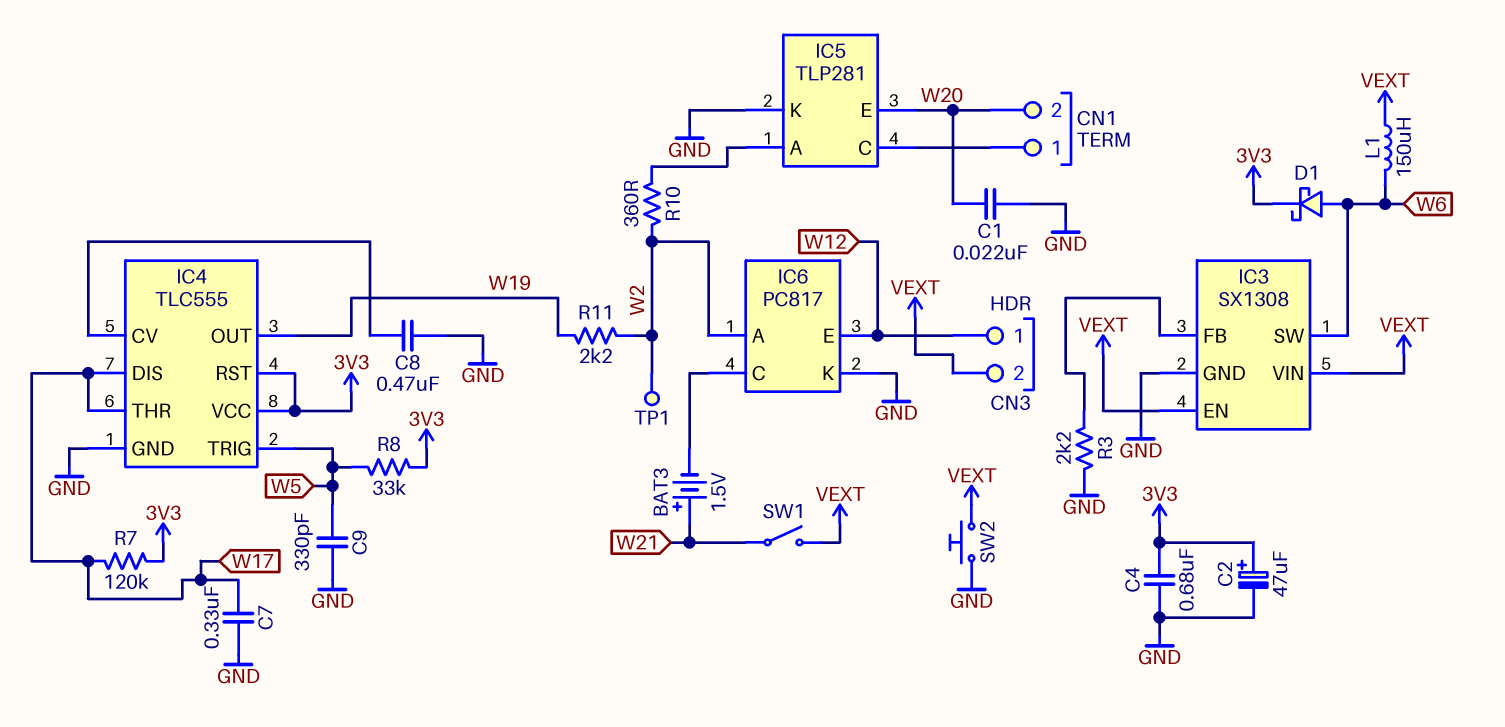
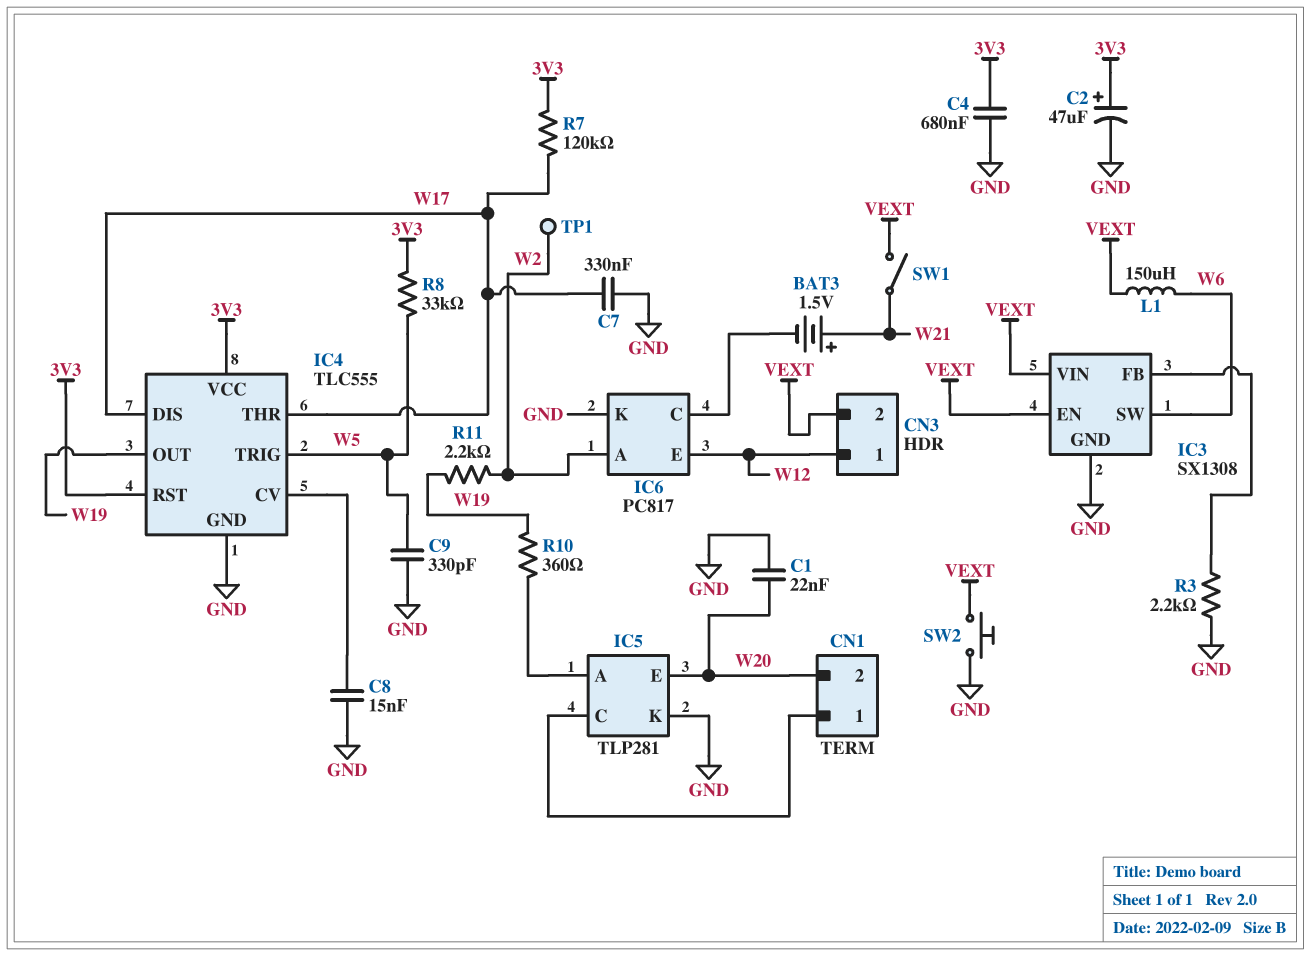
C8: 470nF (GND, IC4/CV) -> 15nF (GND, IC4/CV)
D1: schottky (A W6, K 3V3) -> none
R10: 360 (IC5/A, W2) -> 360 (IC5/A, W19)

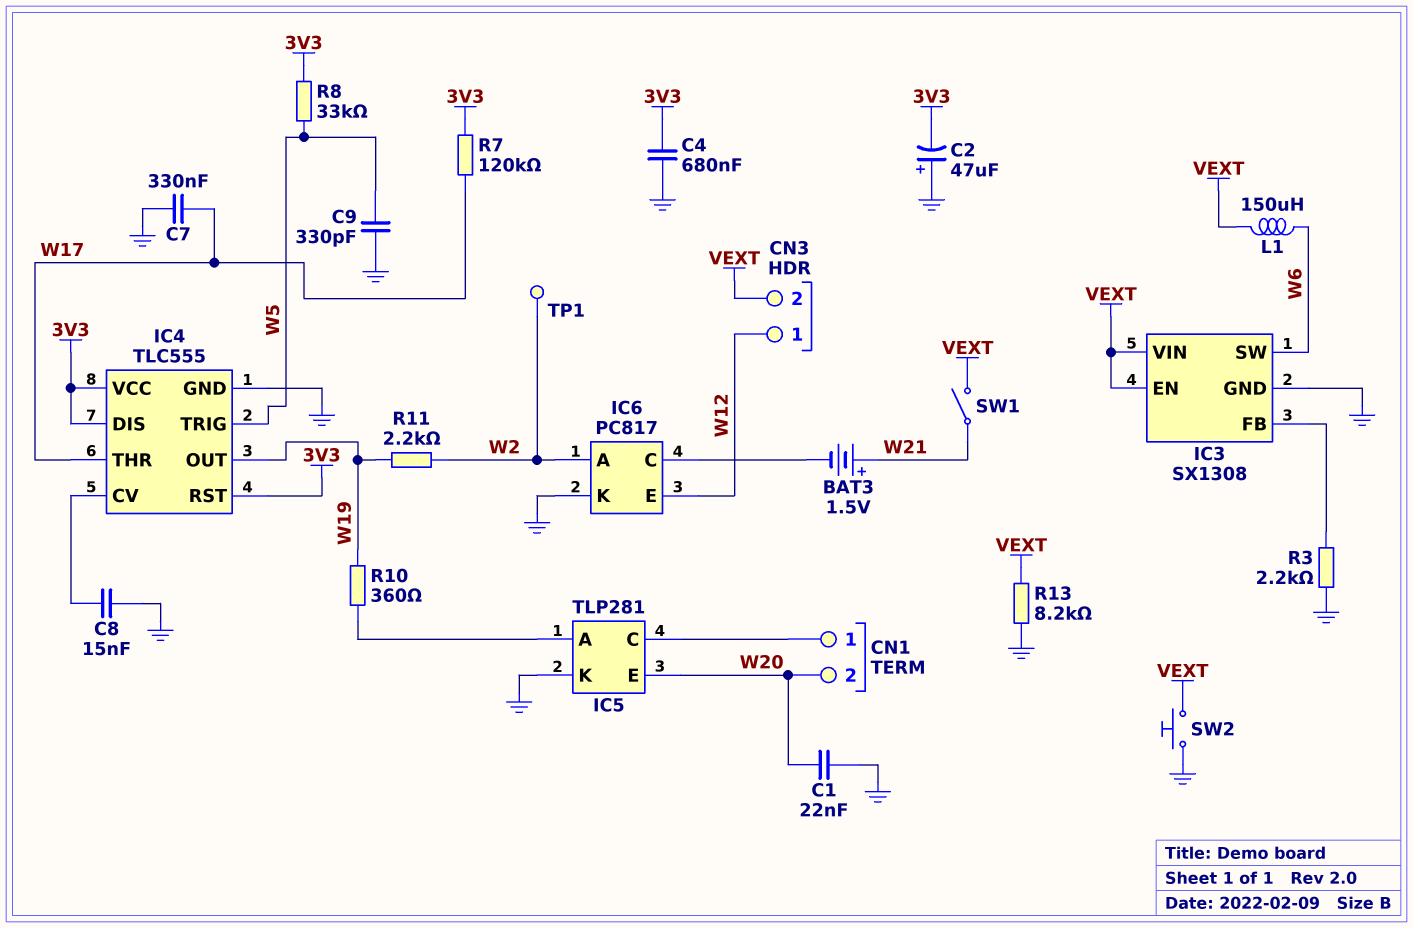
C2: 47uF (plus 3V3, minus GND) -> 47uF (plus GND, minus 3V3)
IC4 pin DIS: W17 -> 3V3
R13: none -> 8.2k (GND, VEXT)

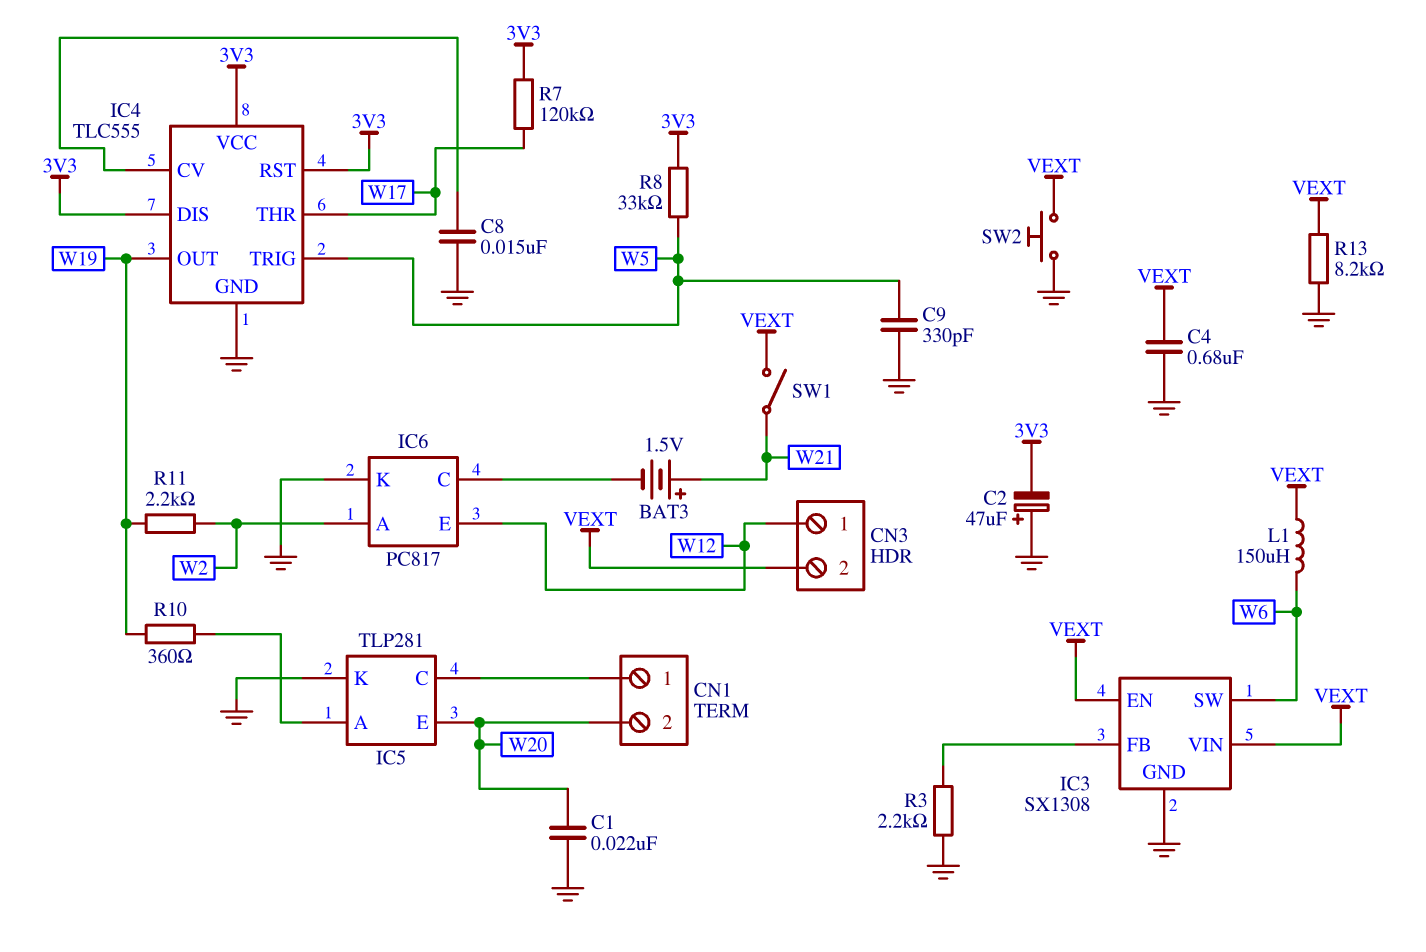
C4: 680nF (3V3, GND) -> 680nF (GND, VEXT)
C7: 330nF (GND, W17) -> none
TP1: test point (W2) -> none

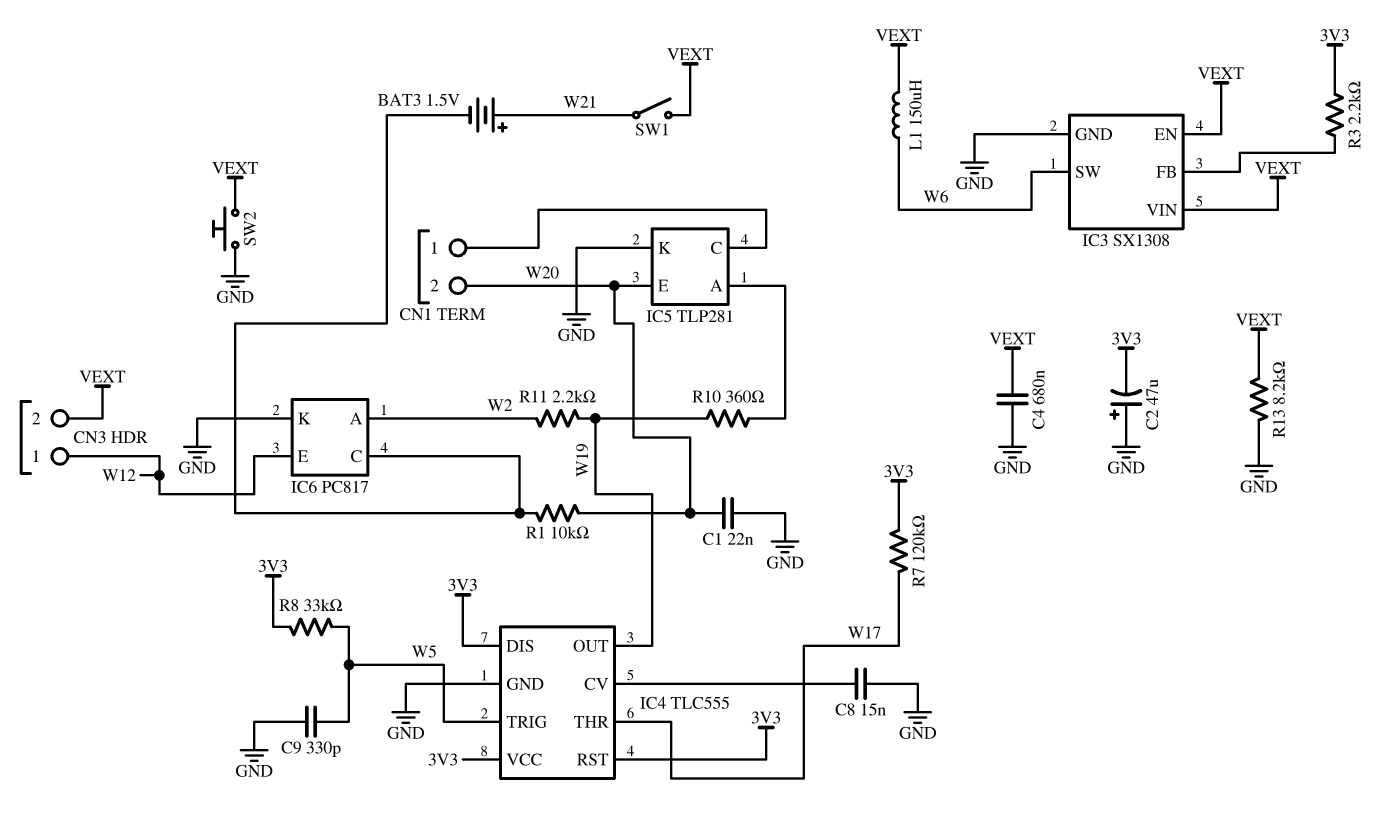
R1: none -> 10k (IC6/C, W20)
R3: 2.2k (GND, IC3/FB) -> 2.2k (3V3, IC3/FB)

